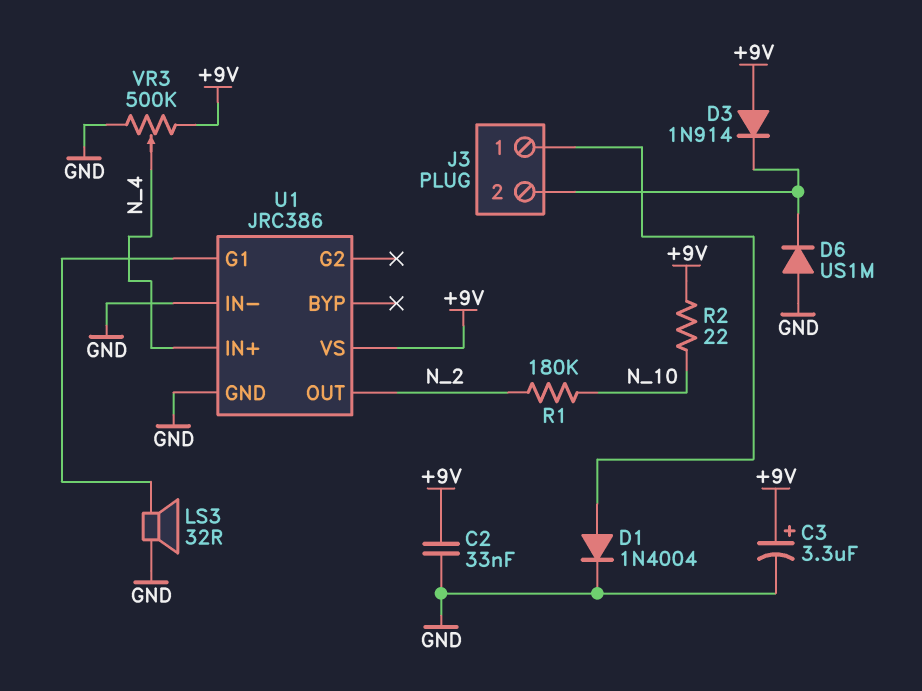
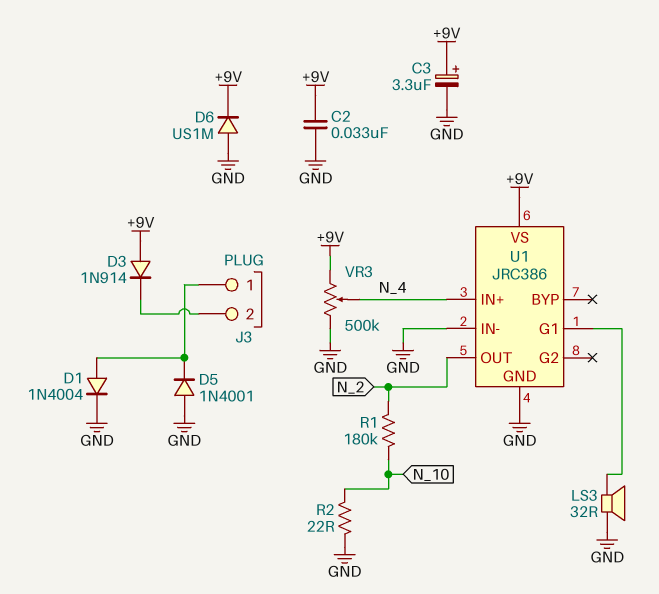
D5: none -> diode 1N4001 (A GND, K J3/1)
D6: diode US1M (A GND, K J3/2) -> diode US1M (A GND, K +9V)
R2: 22 (+9V, N_10) -> 22 (GND, N_10)

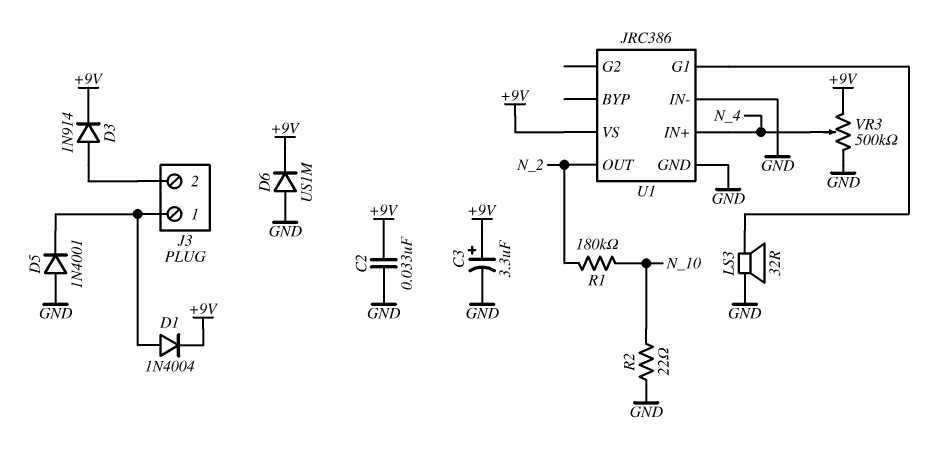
D1: diode 1N4004 (A J3/1, K GND) -> diode 1N4004 (A J3/1, K +9V)
D3: diode 1N914 (A +9V, K J3/2) -> diode 1N914 (A J3/2, K +9V)

